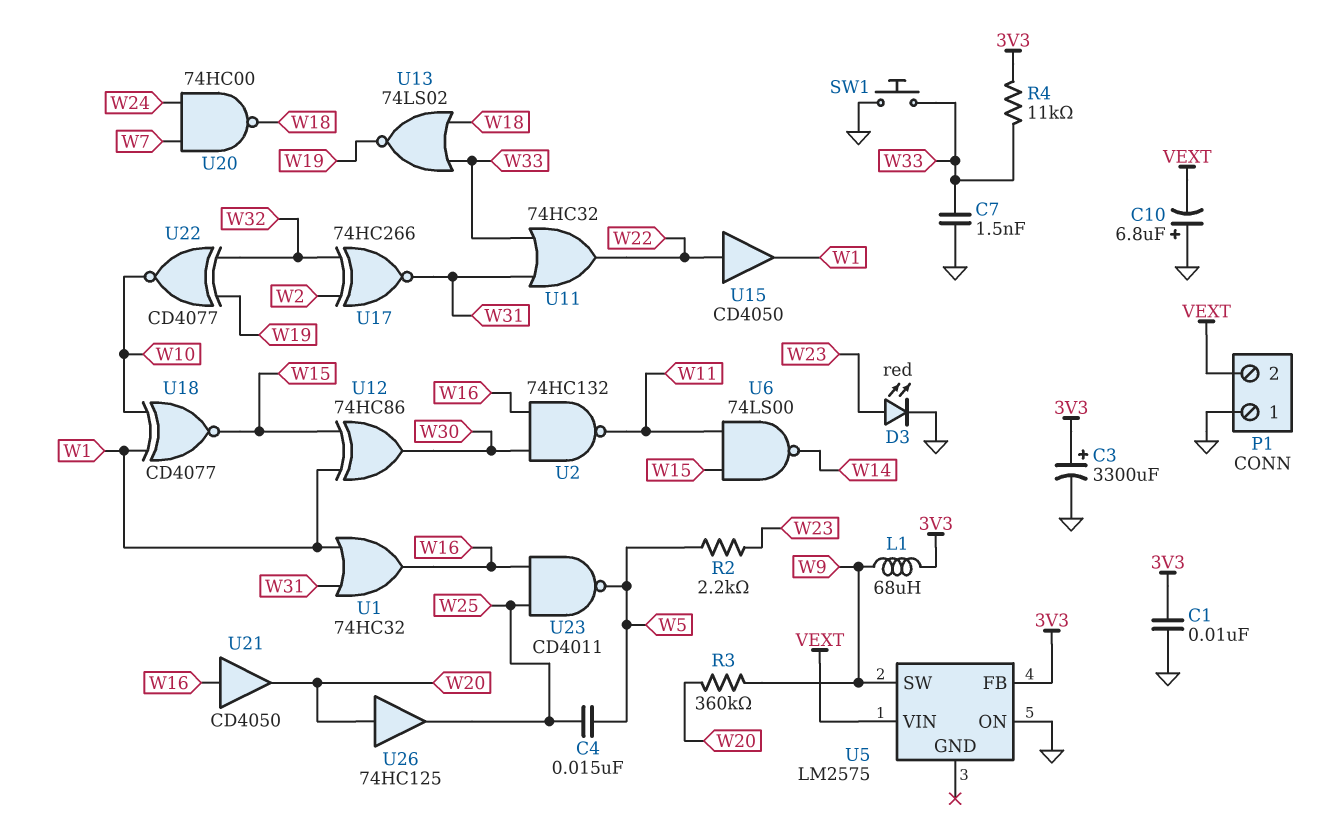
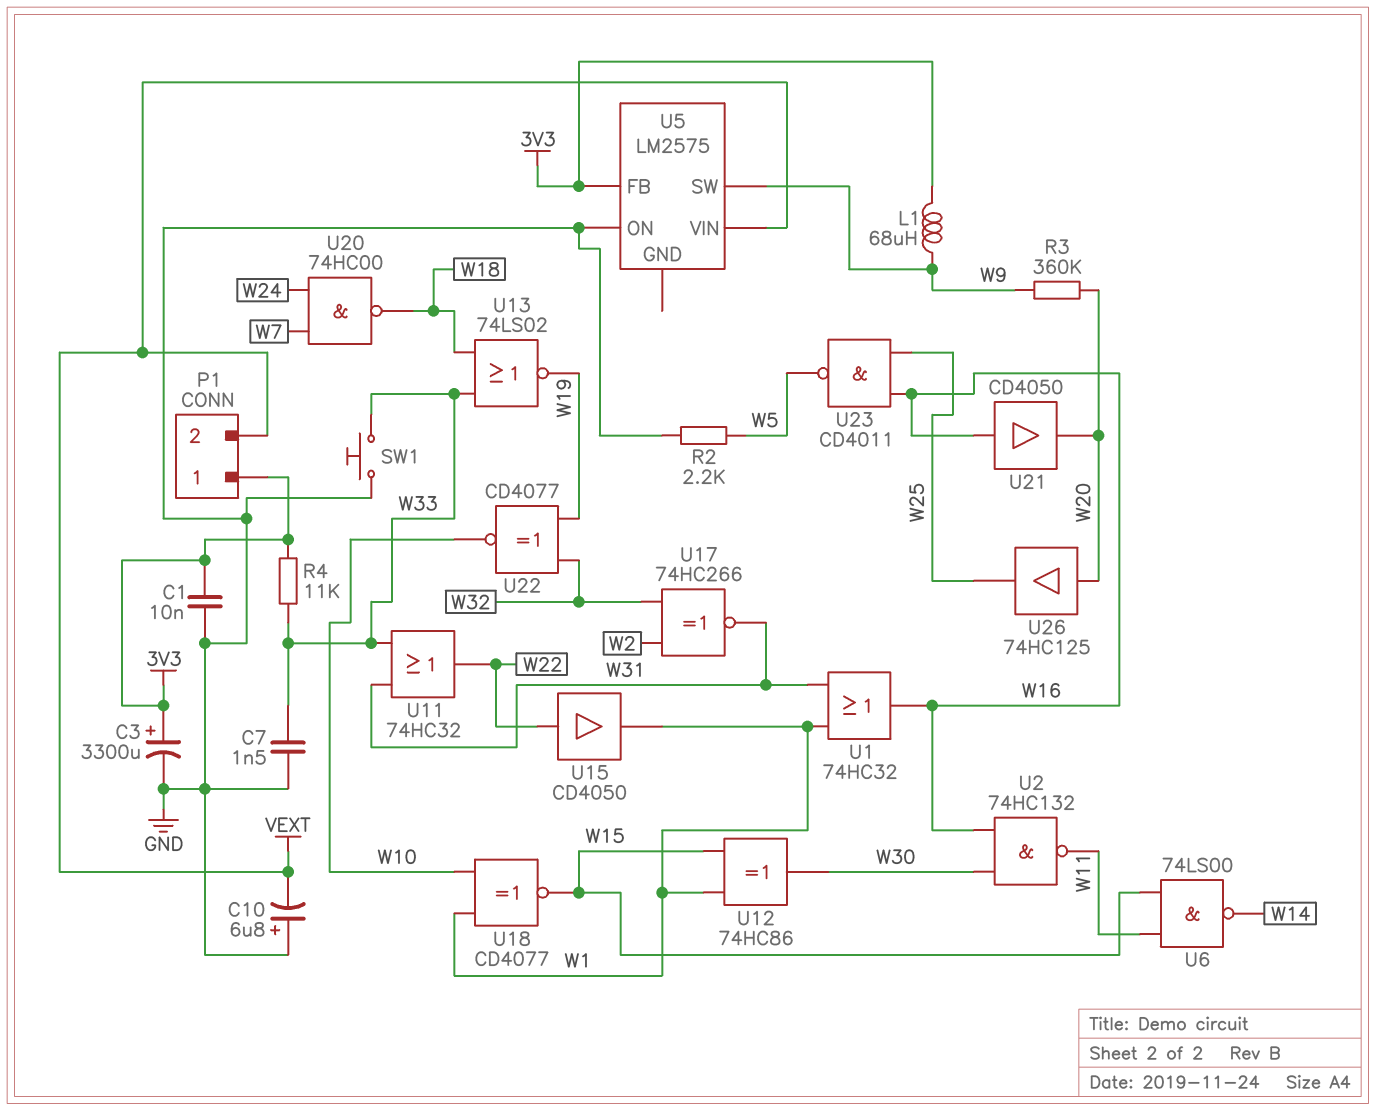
C4: 15nF (W5, W25) -> none
D3: LED red (A W23, K GND) -> none
P1 pin 1: GND -> 3V3
R2: 2.2k (W5, W23) -> 2.2k (GND, W5)

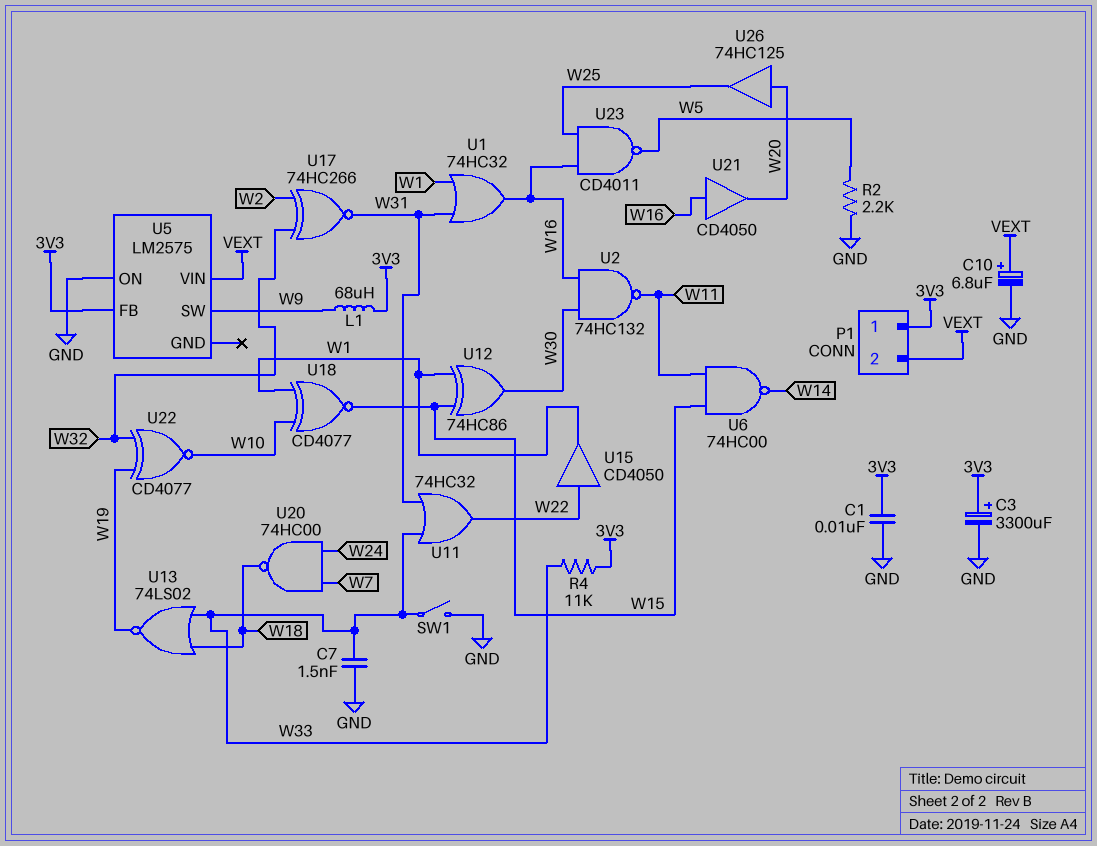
C10: 6.8uF (plus GND, minus VEXT) -> 6.8uF (plus VEXT, minus GND)
R3: 360k (W9, W20) -> none
SW1: button (GND, W33) -> switch (GND, W33)
U6: NAND 74LS00 (in W11, in W15, out W14) -> NAND 74HC00 (in W11, in W15, out W14)

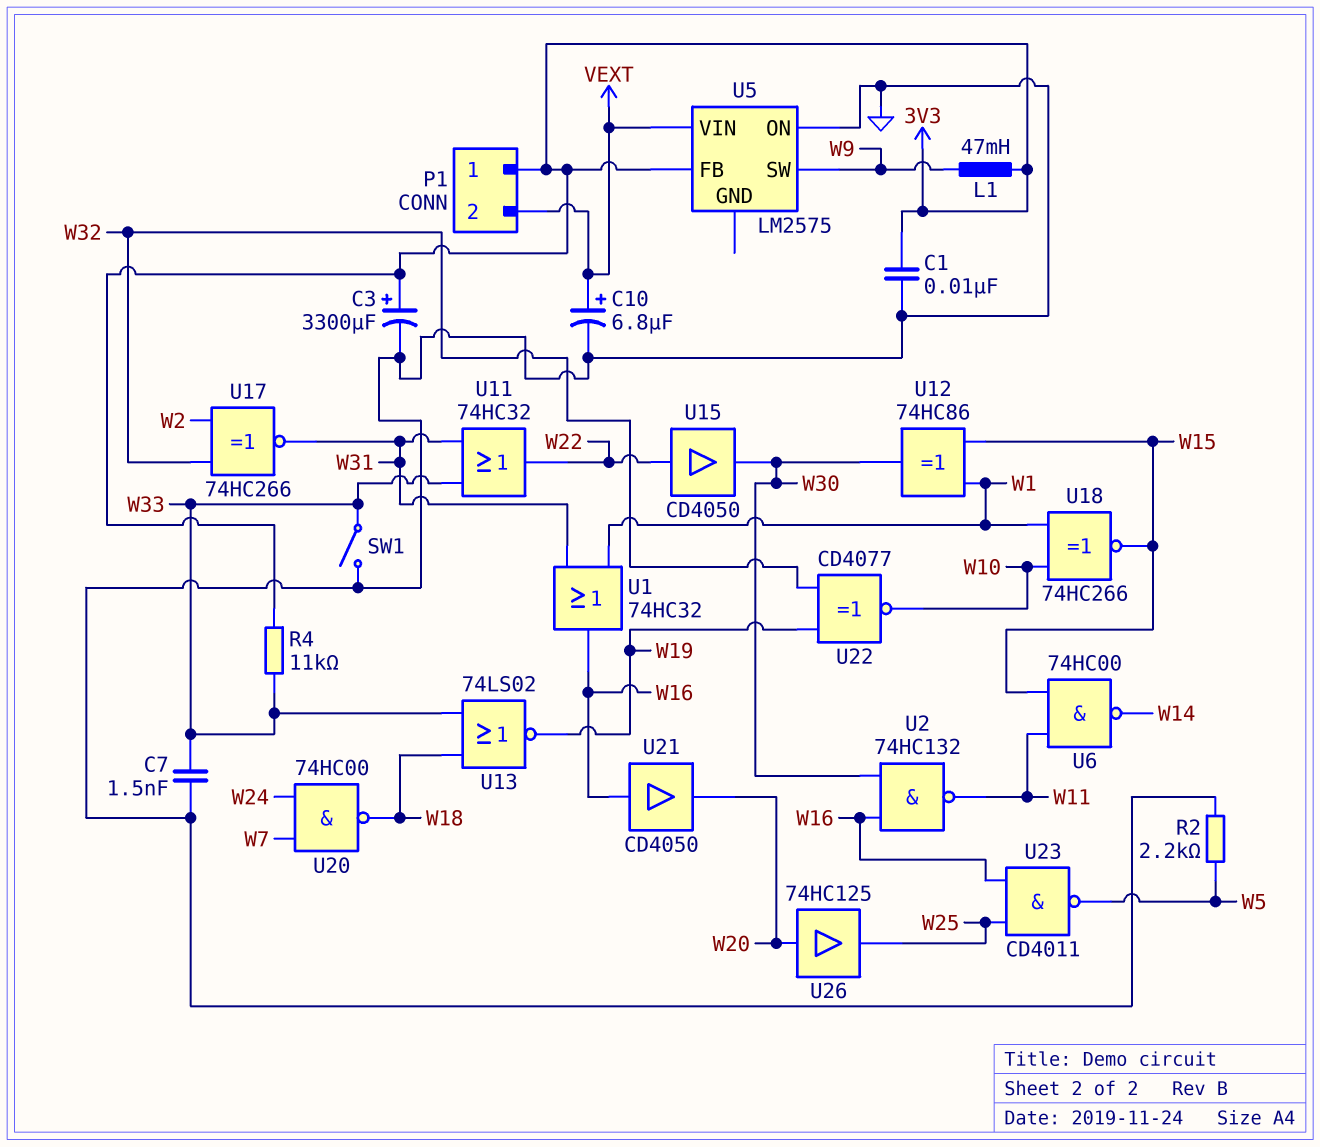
L1: 68uH (3V3, W9) -> 47mH (3V3, W9)
U15: buffer CD4050 (in W22, out W1) -> buffer CD4050 (in W22, out W30)
U18: XNOR CD4077 (in W1, in W10, out W15) -> XNOR 74HC266 (in W1, in W10, out W15)

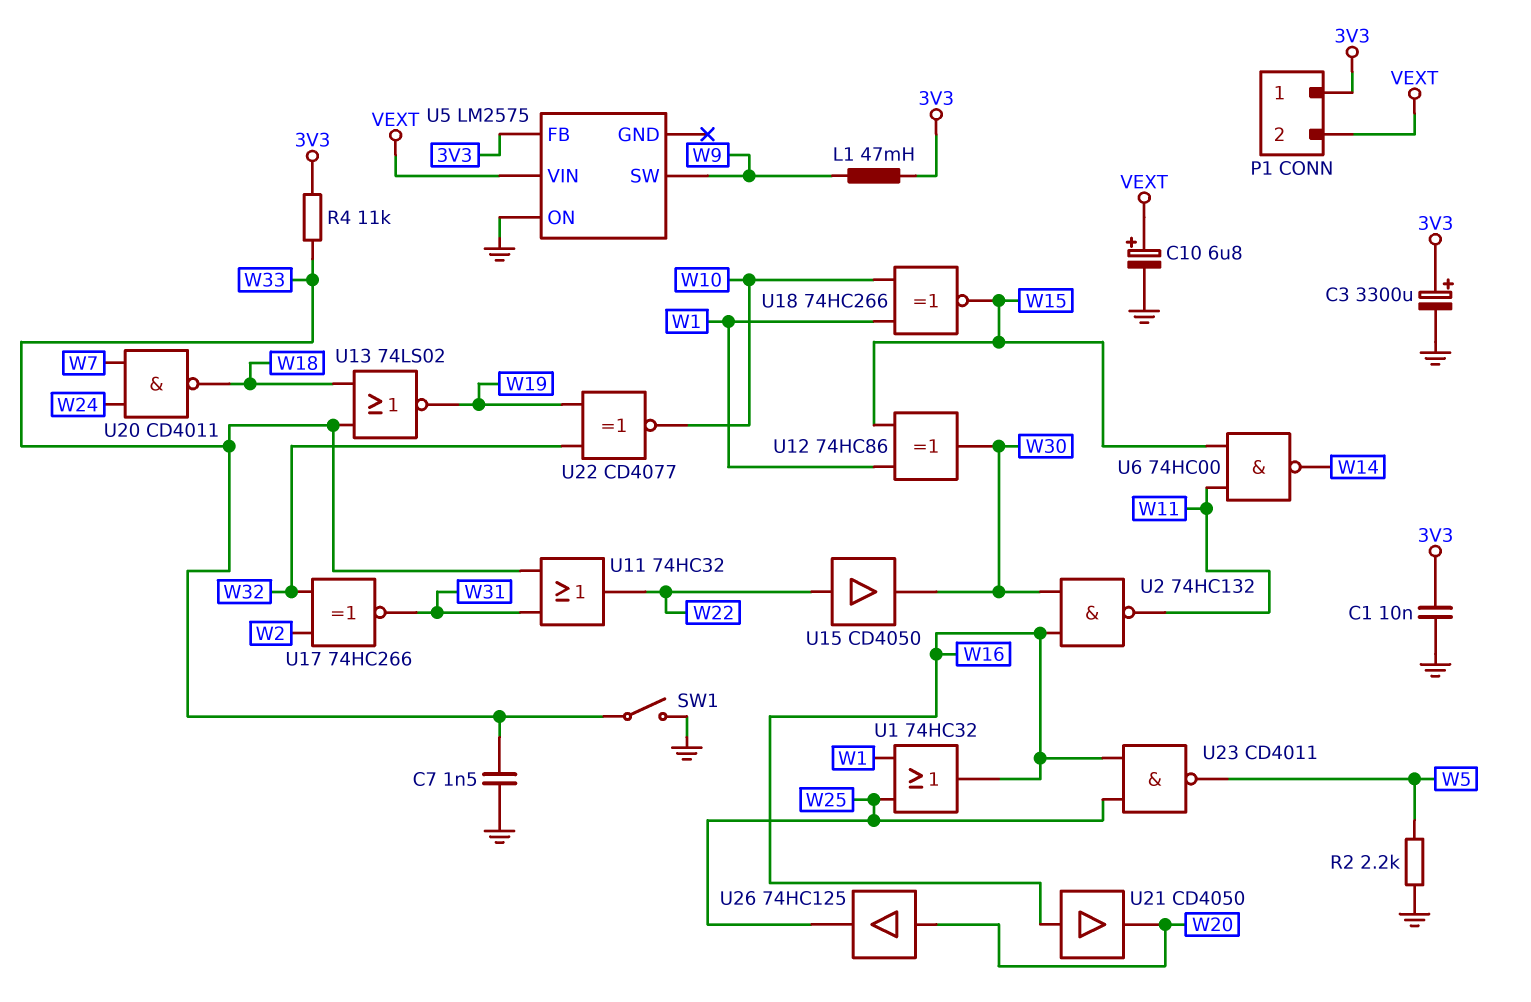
U1: OR 74HC32 (in W1, in W31, out W16) -> OR 74HC32 (in W1, in W25, out W16)
U20: NAND 74HC00 (in W7, in W24, out W18) -> NAND CD4011 (in W7, in W24, out W18)

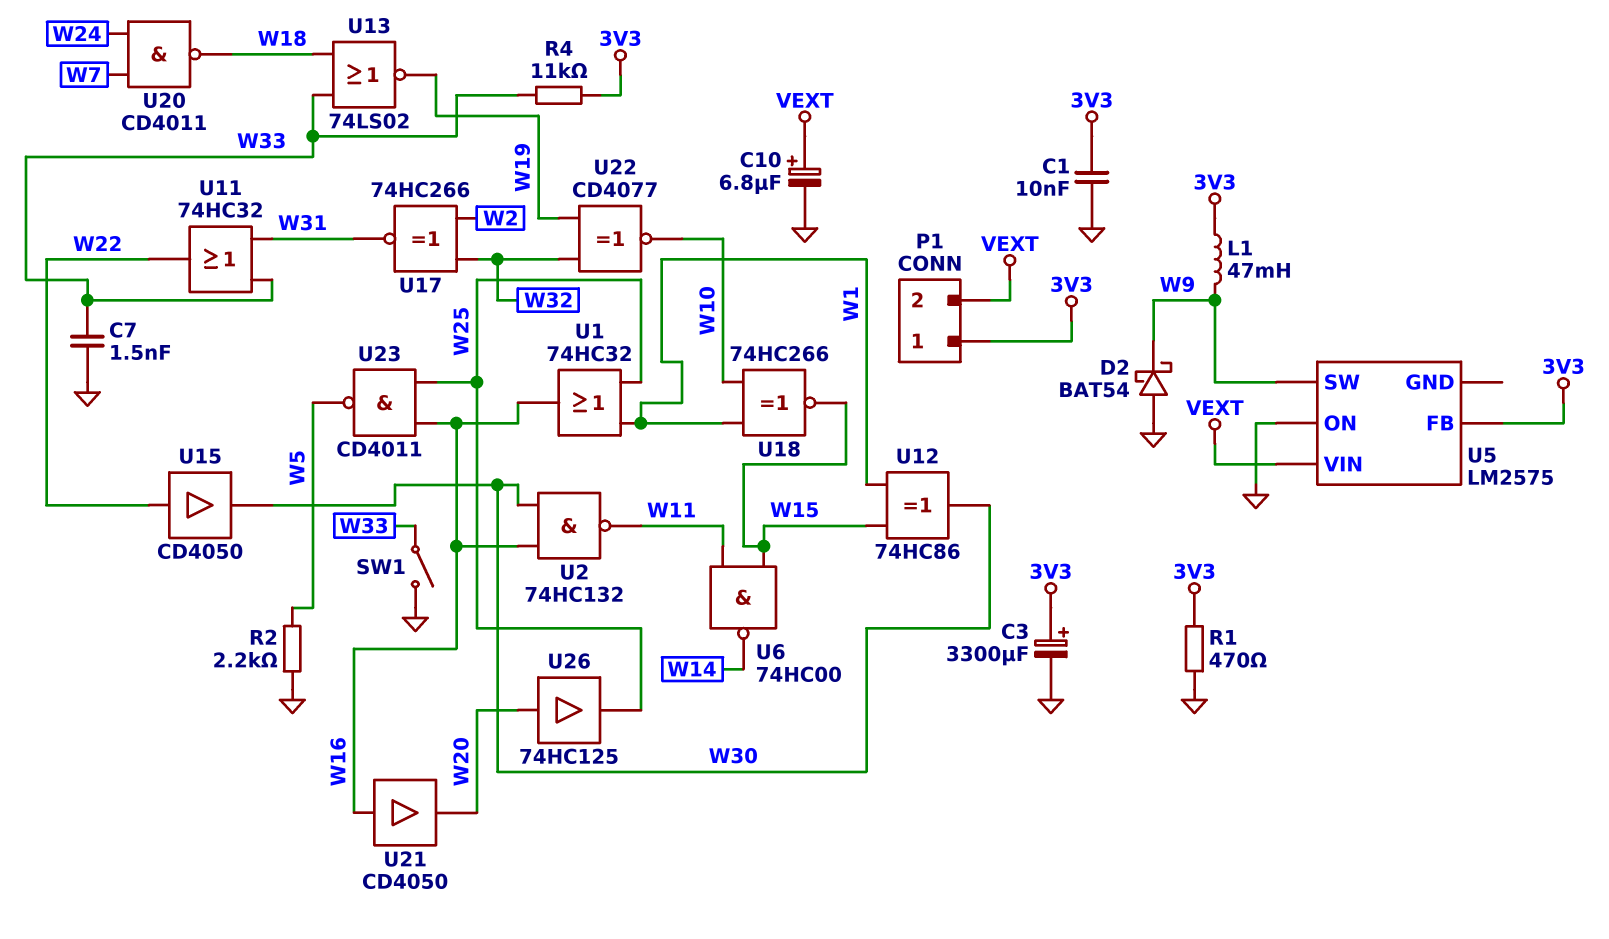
D2: none -> schottky BAT54 (A GND, K W9)
R1: none -> 470 (3V3, GND)

